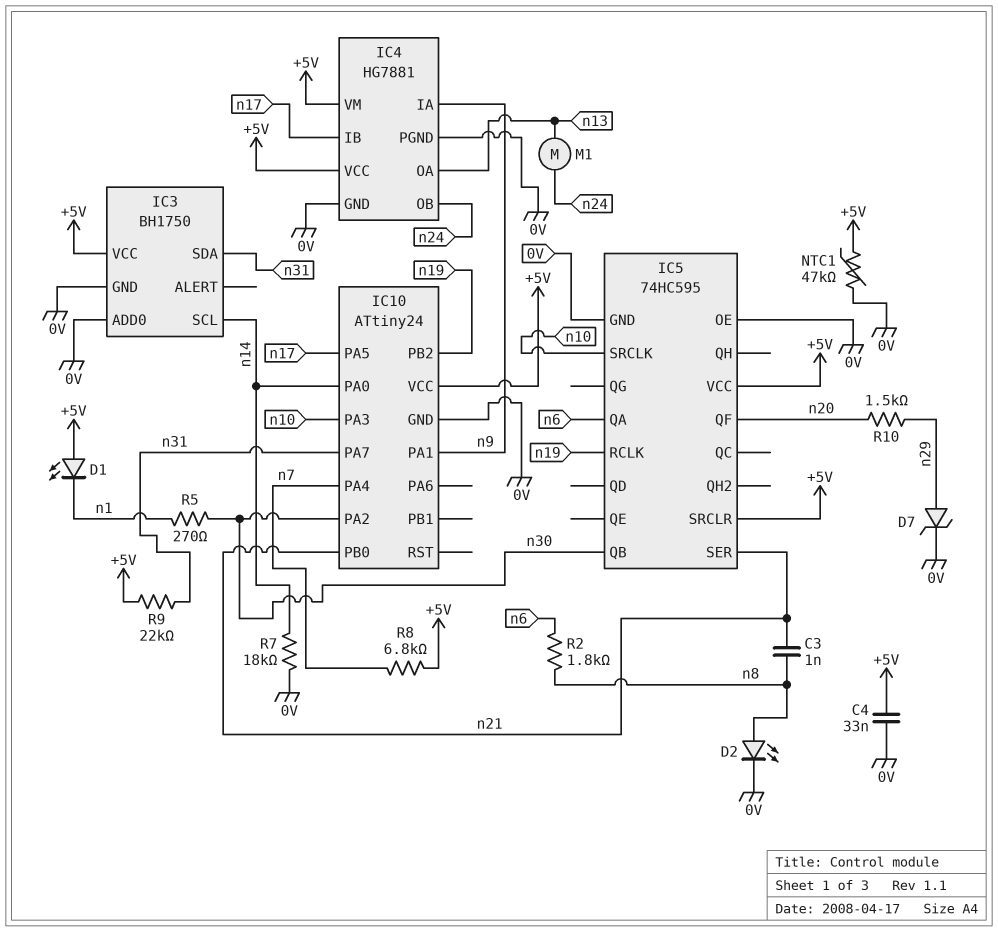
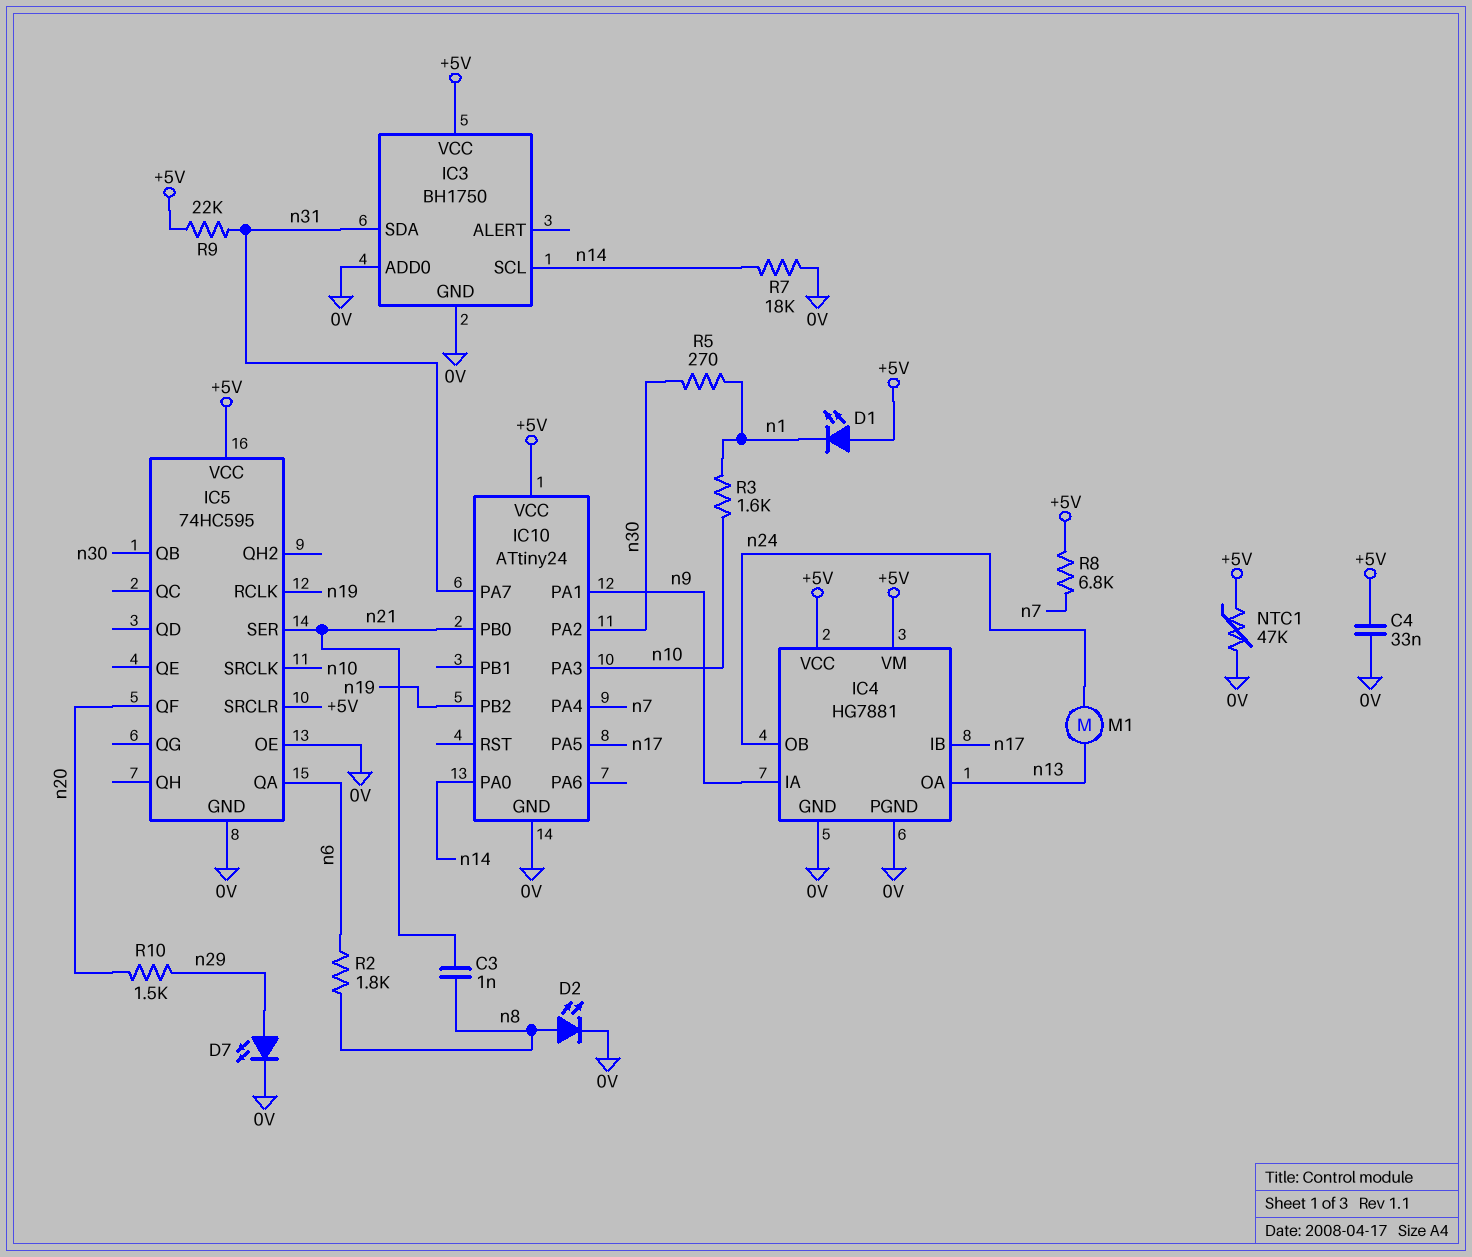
D7: zener (A n29, K 0V) -> LED (A n29, K 0V)
R3: none -> 1.6k (n1, n10)

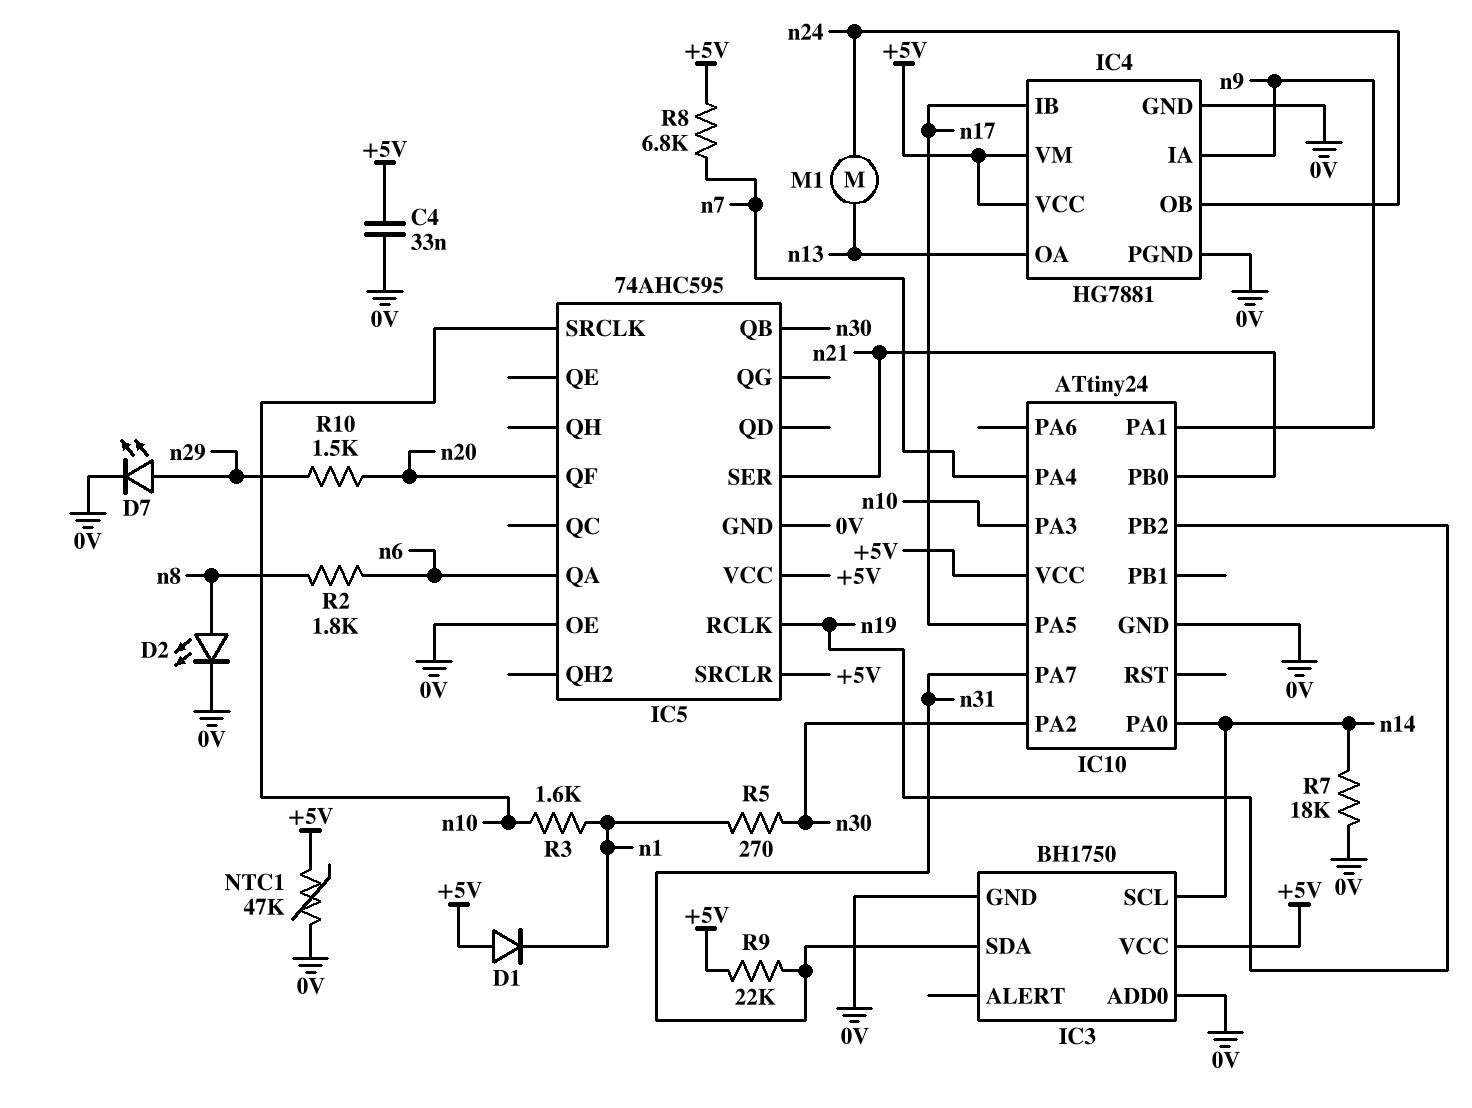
C3: 1nF (n8, n21) -> none
D1: LED (A +5V, K n1) -> diode (A +5V, K n1)
IC5: 74HC595 -> 74AHC595

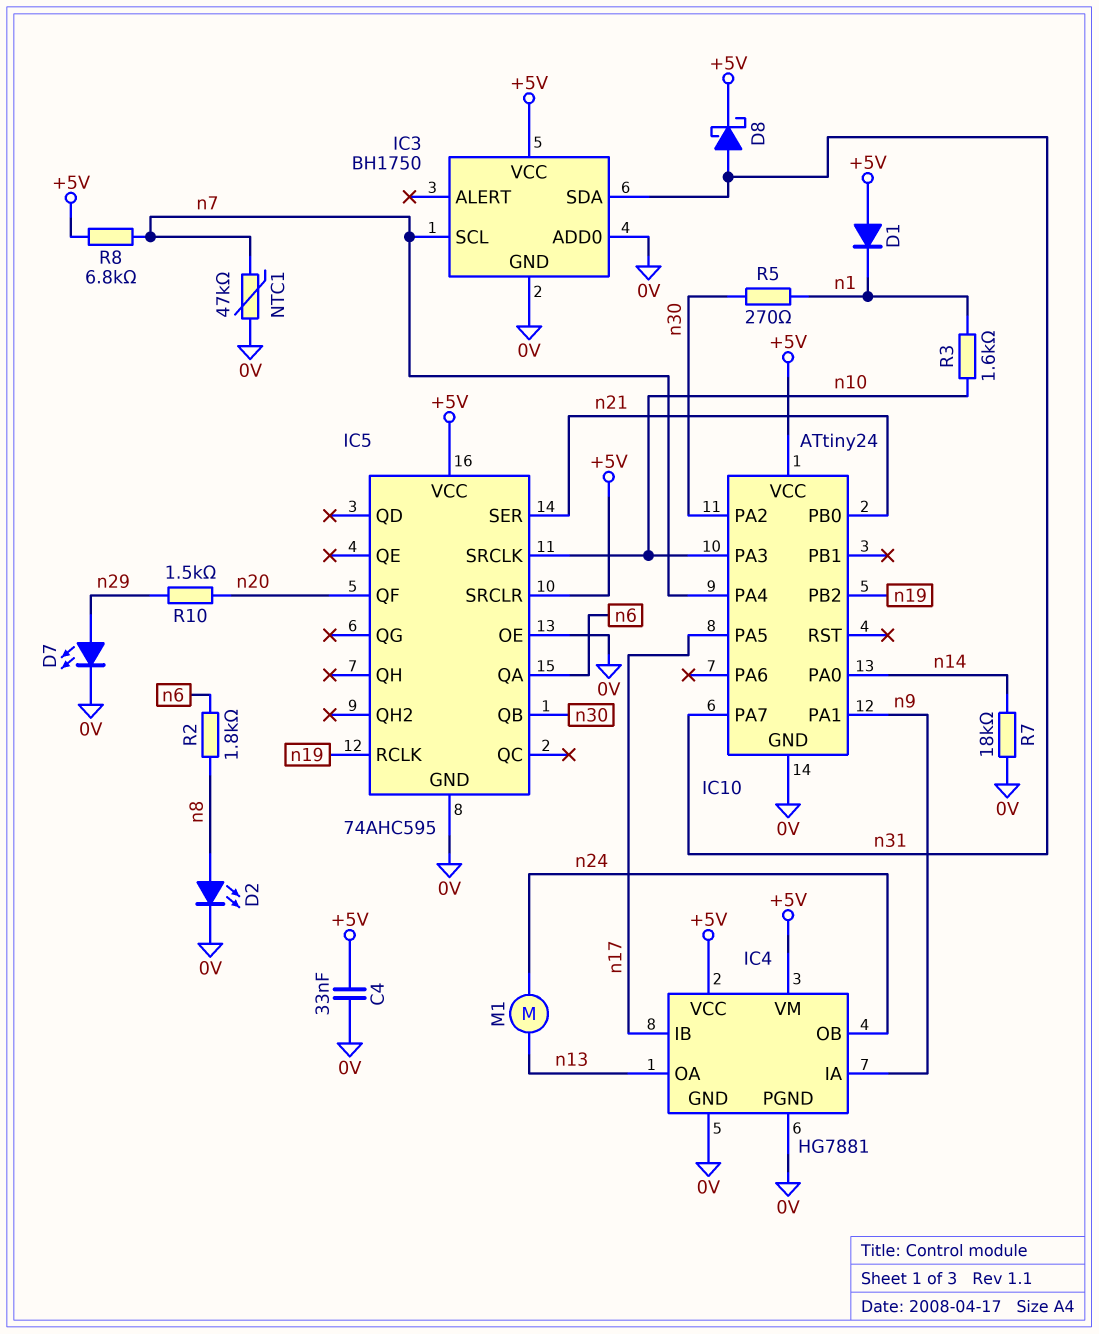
D8: none -> schottky (A n31, K +5V)
IC3 pin SCL: n14 -> n7
NTC1: 47k (+5V, 0V) -> 47k (0V, n7)
R9: 22k (+5V, n31) -> none

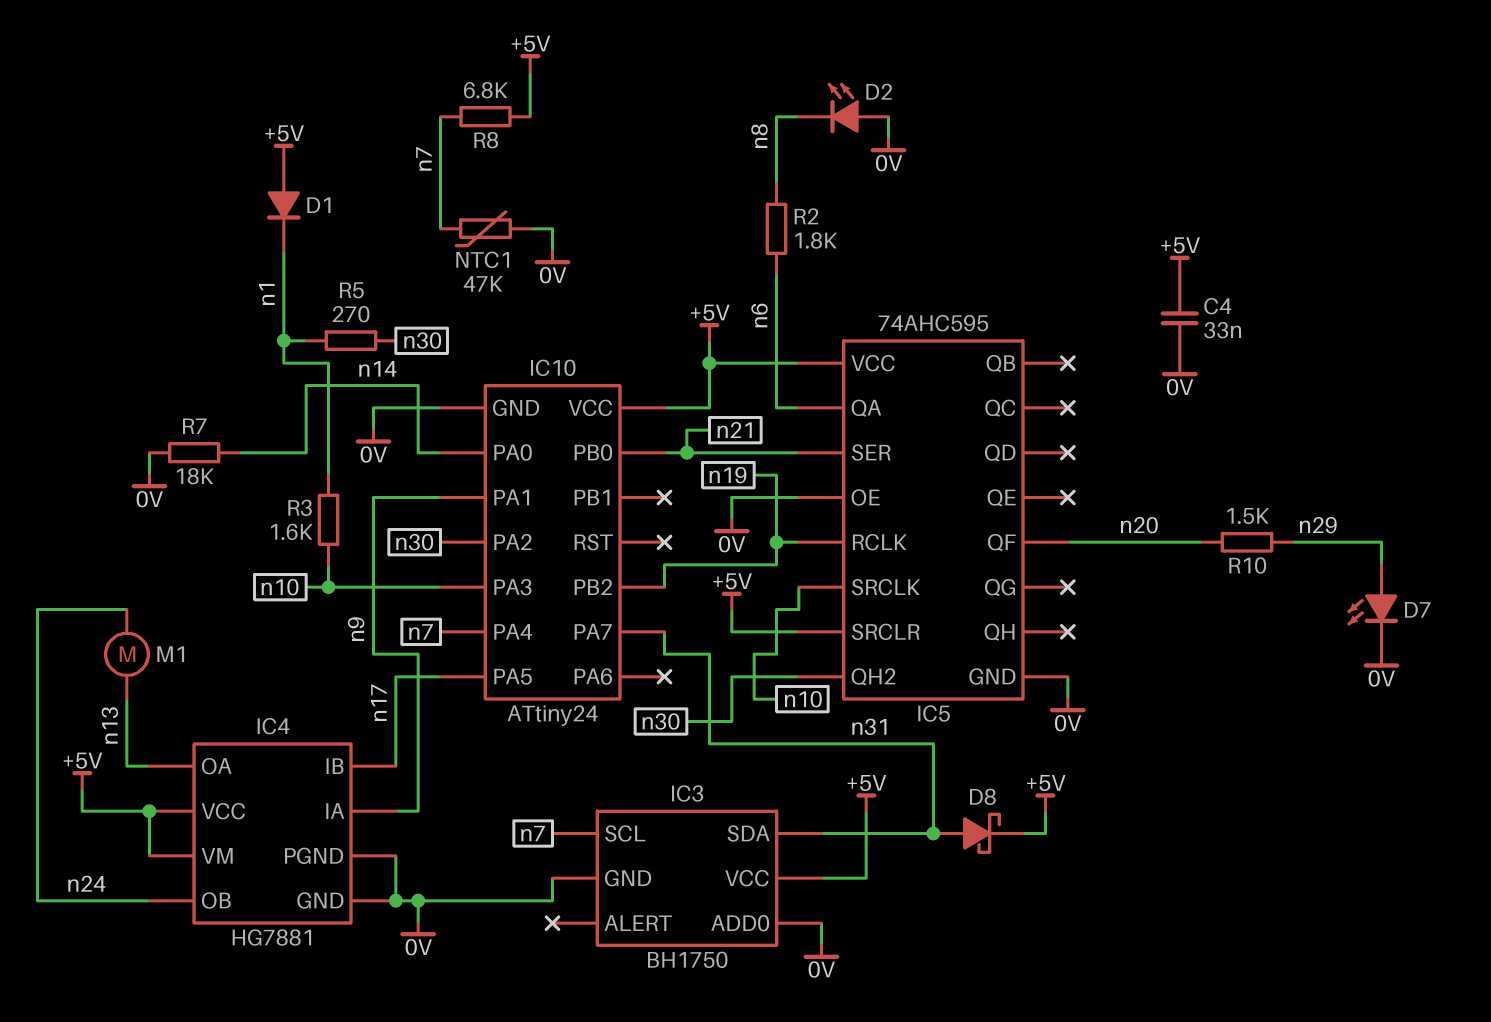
D2: LED (A n8, K 0V) -> LED (A 0V, K n8)
IC5 pin QB: n30 -> none
IC5 pin QH2: none -> n30

